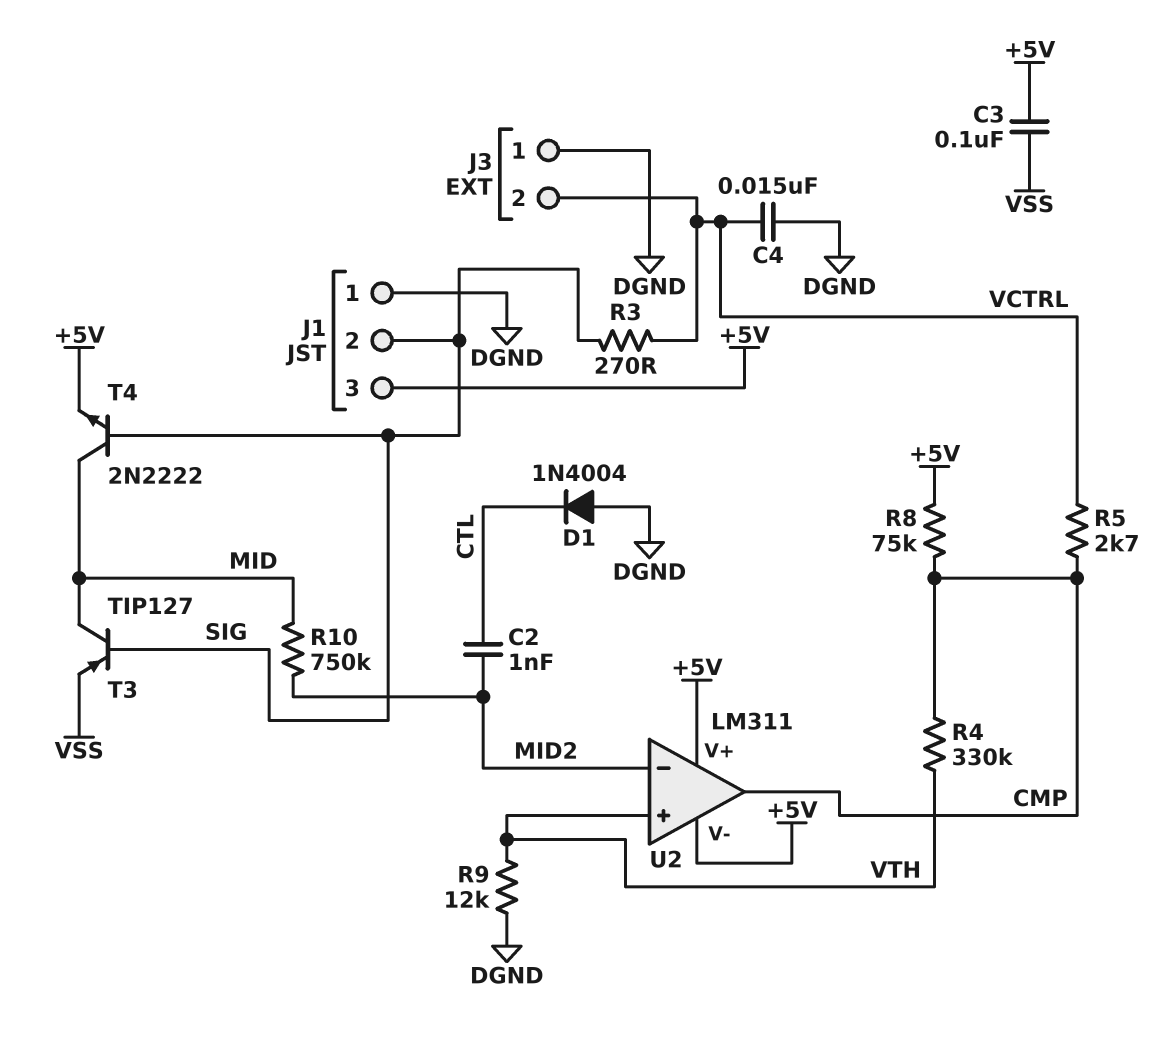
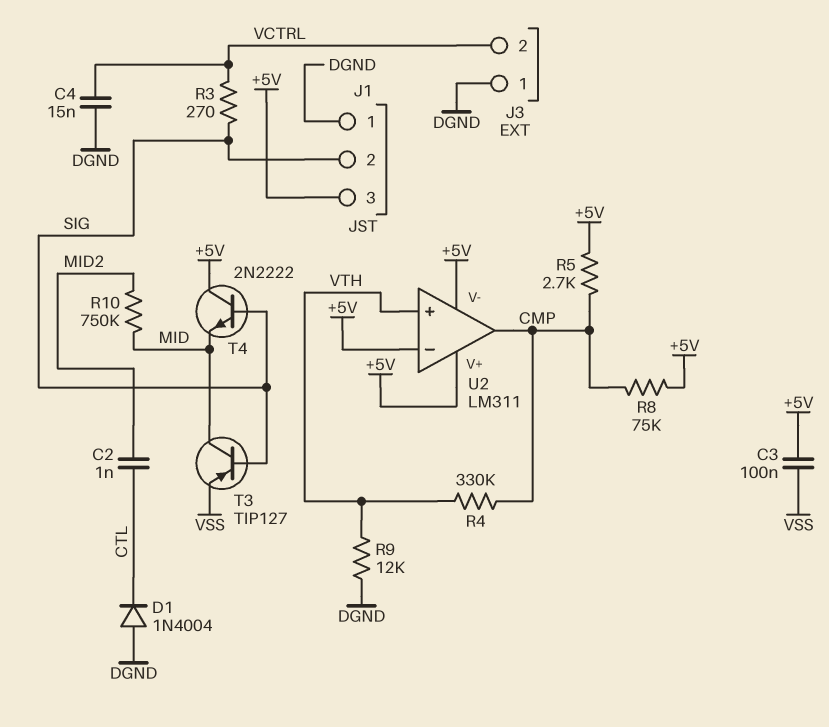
R5: 2.7k (CMP, VCTRL) -> 2.7k (+5V, CMP)
T4: NPN 2N2222 (B SIG, C MID, E +5V) -> NPN 2N2222 (B SIG, C +5V, E MID)
U2 pin in-: MID2 -> +5V

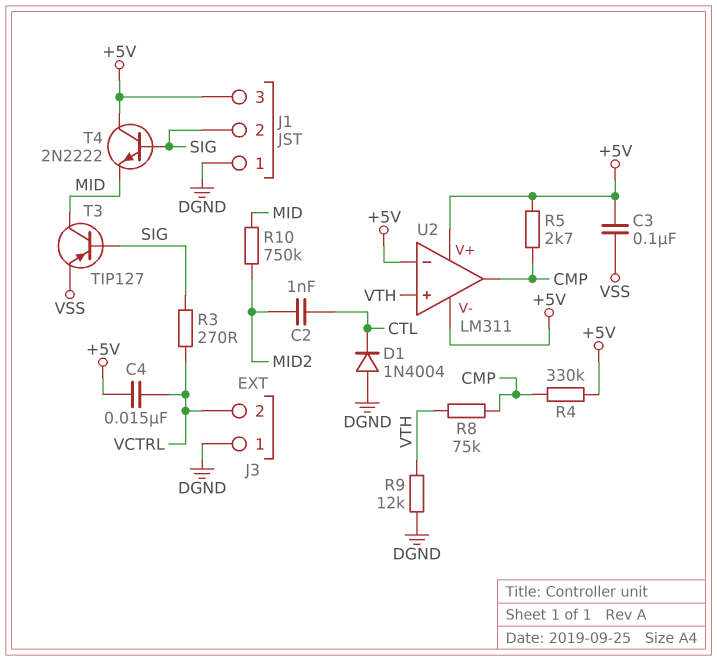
C4: 15nF (DGND, VCTRL) -> 15nF (+5V, VCTRL)
R4: 330k (CMP, VTH) -> 330k (+5V, CMP)
R8: 75k (+5V, CMP) -> 75k (CMP, VTH)

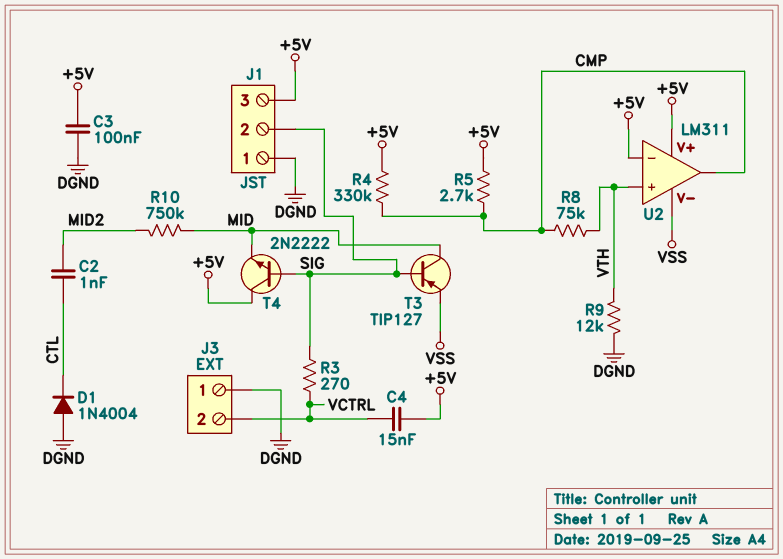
C3: 100nF (+5V, VSS) -> 100nF (+5V, DGND)
U2 pin V-: +5V -> VSS

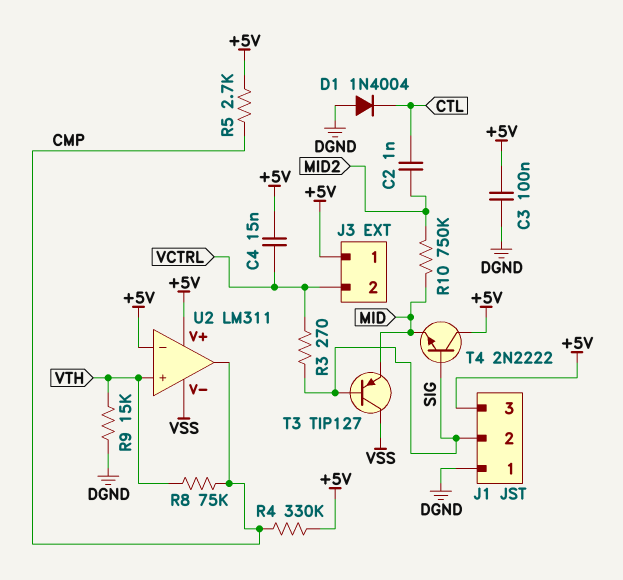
J3 pin 1: DGND -> +5V
R9: 12k (DGND, VTH) -> 15k (DGND, VTH)
T3: PNP TIP127 (B SIG, C MID, E VSS) -> PNP TIP127 (B SIG, C VSS, E MID)

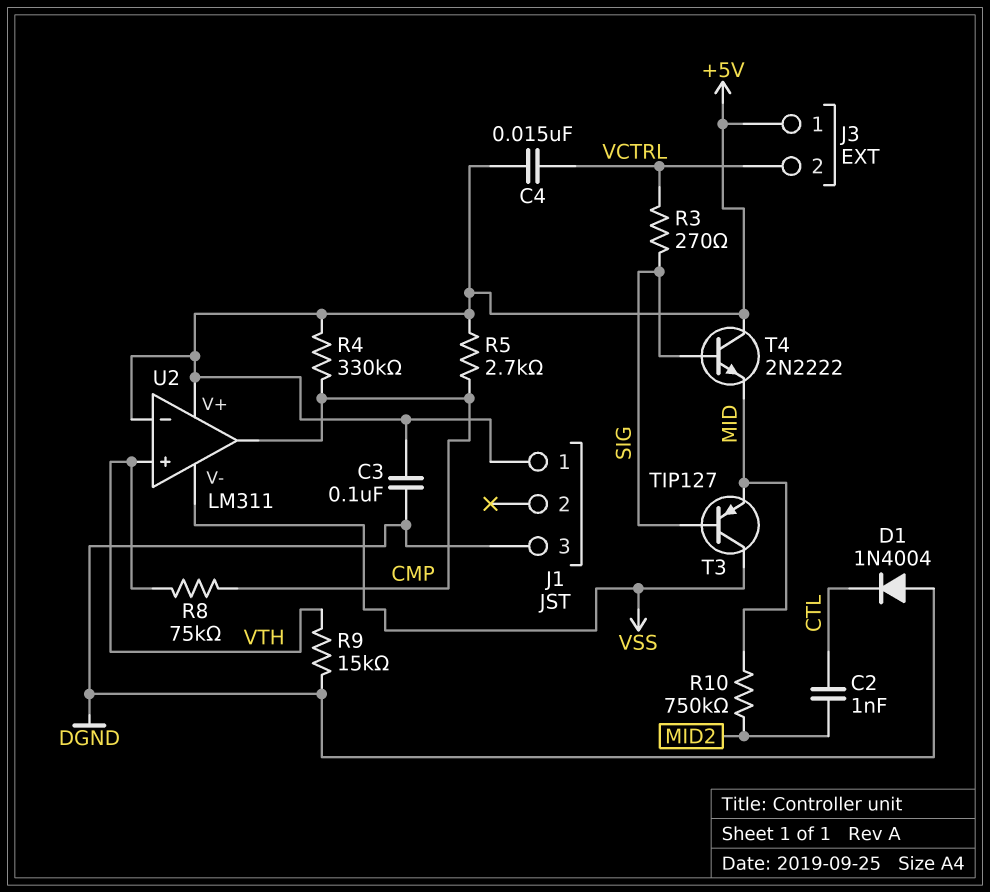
J1 pin 1: DGND -> +5V
J1 pin 2: SIG -> none
J1 pin 3: +5V -> DGND

